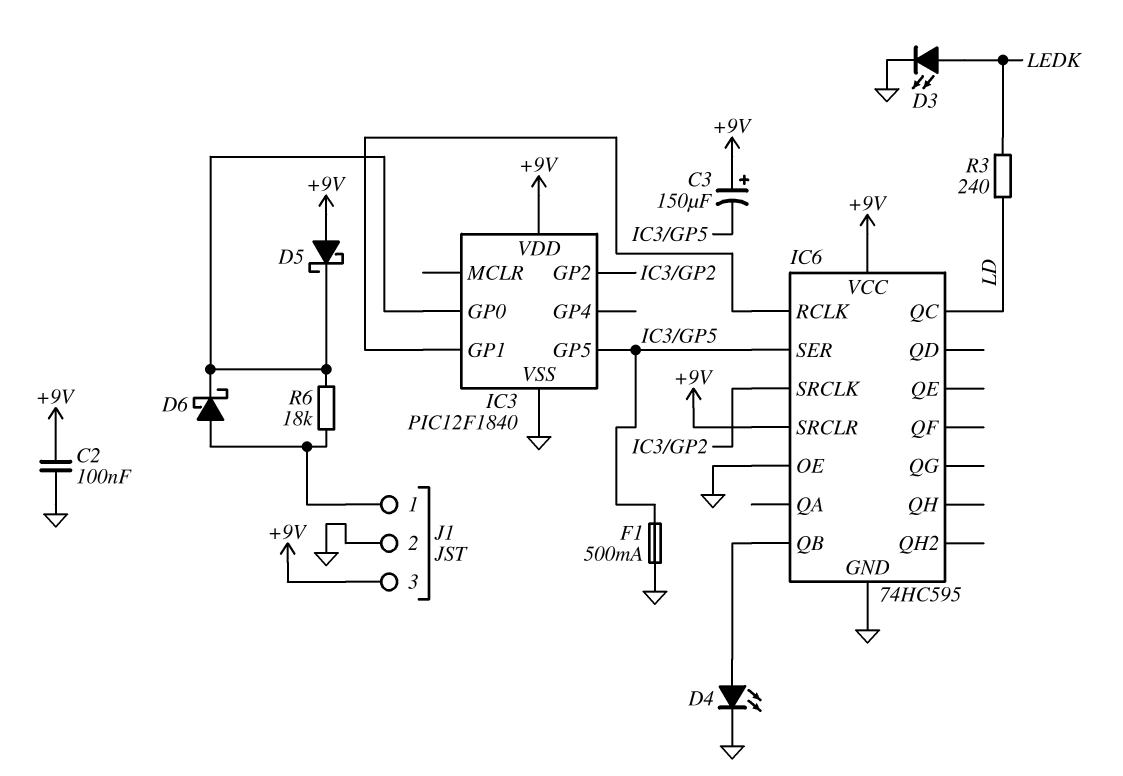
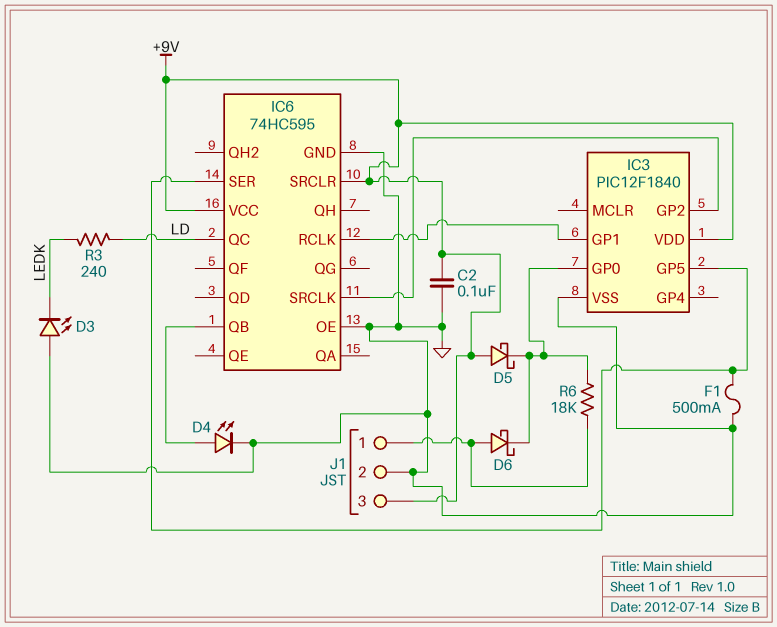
C3: 150uF (plus +9V, minus IC3/GP5) -> none
D3: LED (A LEDK, K GND) -> LED (A GND, K LEDK)

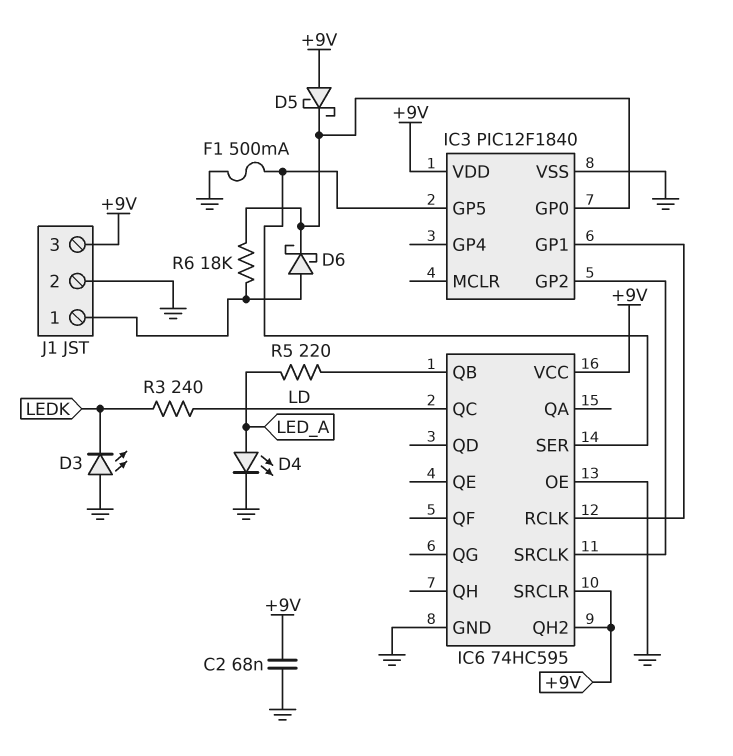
C2: 100nF (+9V, GND) -> 68nF (+9V, GND)
D4: LED (A IC6/QB, K GND) -> LED (A LED_A, K GND)
IC6 pin QH2: none -> +9V
R5: none -> 220 (IC6/QB, LED_A)

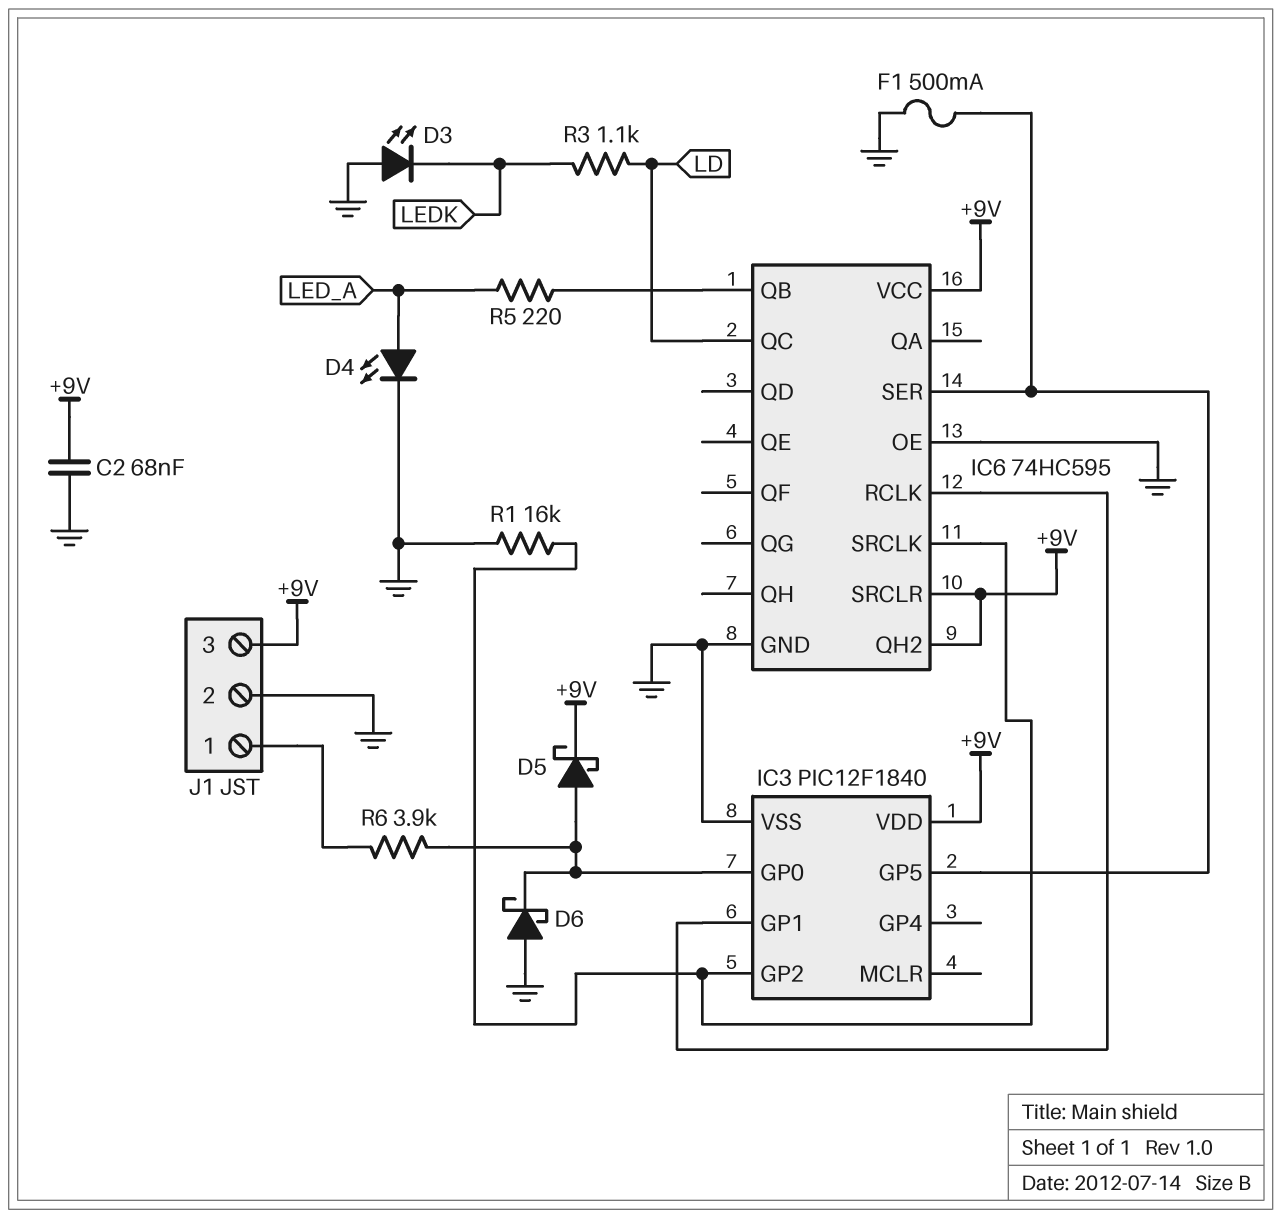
D5: schottky (A +9V, K IC3/GP0) -> schottky (A IC3/GP0, K +9V)
D6: schottky (A J1/1, K IC3/GP0) -> schottky (A GND, K IC3/GP0)
R1: none -> 16k (GND, IC3/GP2)
R3: 240 (LD, LEDK) -> 1.1k (LD, LEDK)
R6: 18k (IC3/GP0, J1/1) -> 3.9k (IC3/GP0, J1/1)

